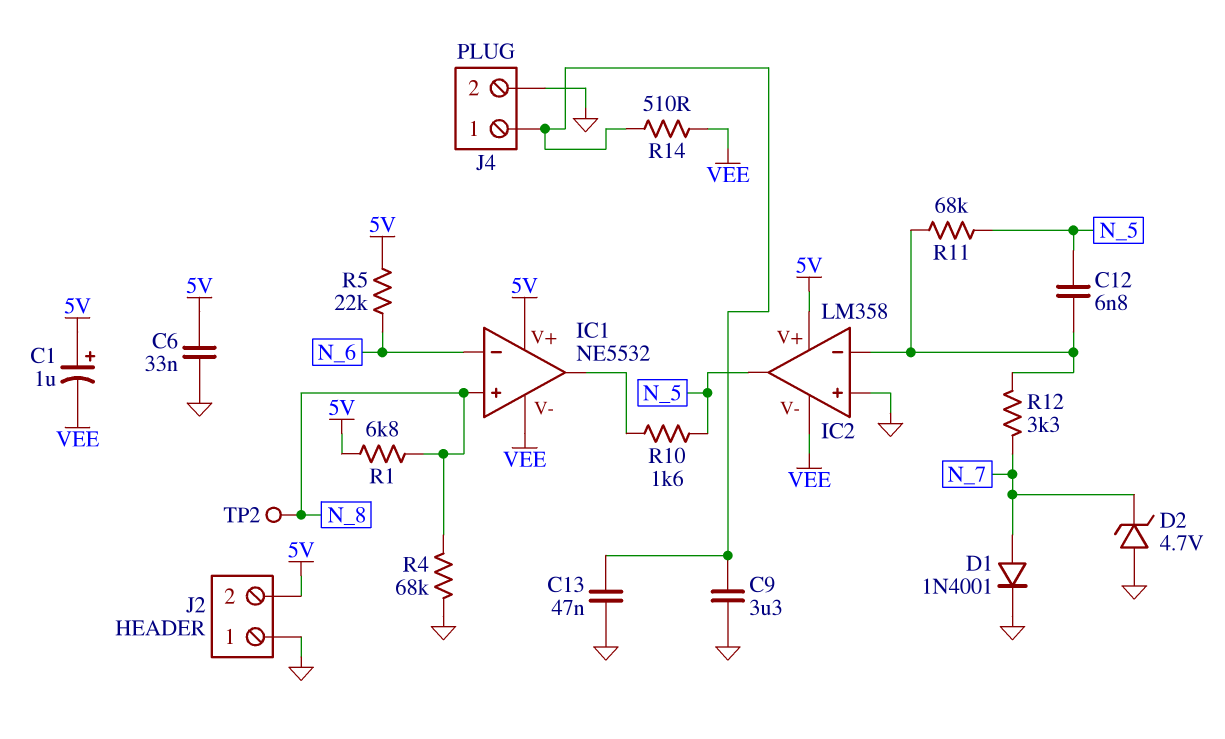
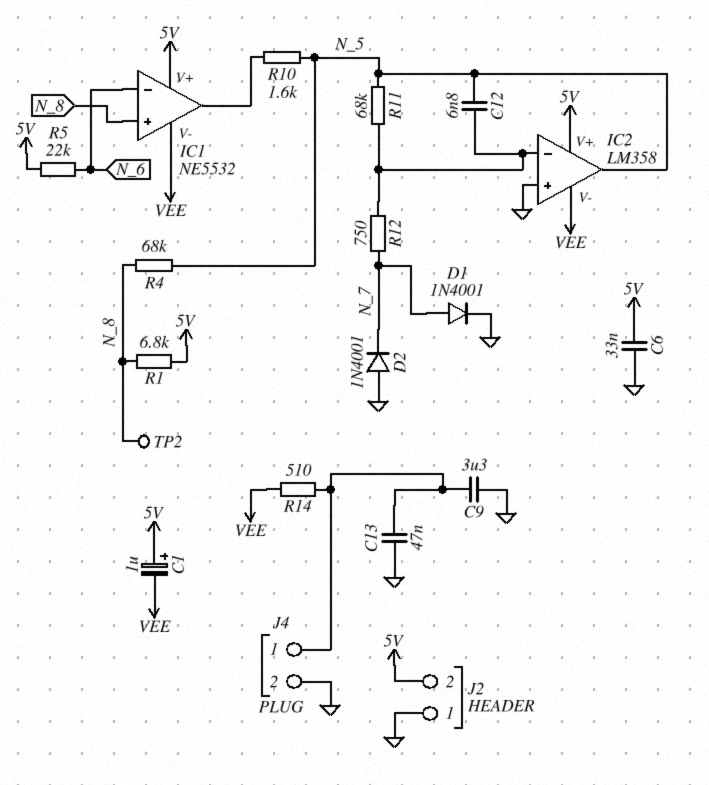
D2: zener 4.7V (A GND, K N_7) -> diode 1N4001 (A GND, K N_7)
R4: 68k (GND, N_8) -> 68k (N_5, N_8)
R12: 3.3k (IC2/in-, N_7) -> 750 (IC2/in-, N_7)

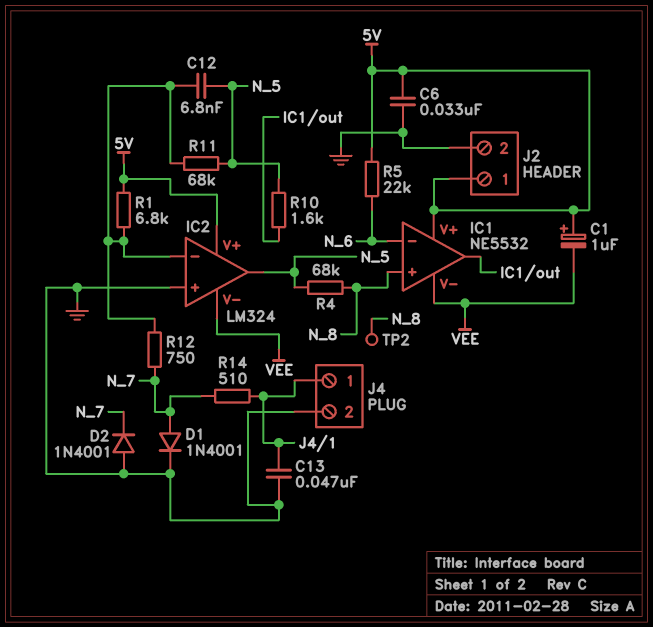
C9: 3.3uF (GND, J4/1) -> none
IC2: LM358 -> LM324
J2 pin 1: GND -> 5V
J2 pin 2: 5V -> GND
R1: 6.8k (5V, N_8) -> 6.8k (5V, IC2/in-)
R14: 510 (J4/1, VEE) -> 510 (J4/1, N_7)

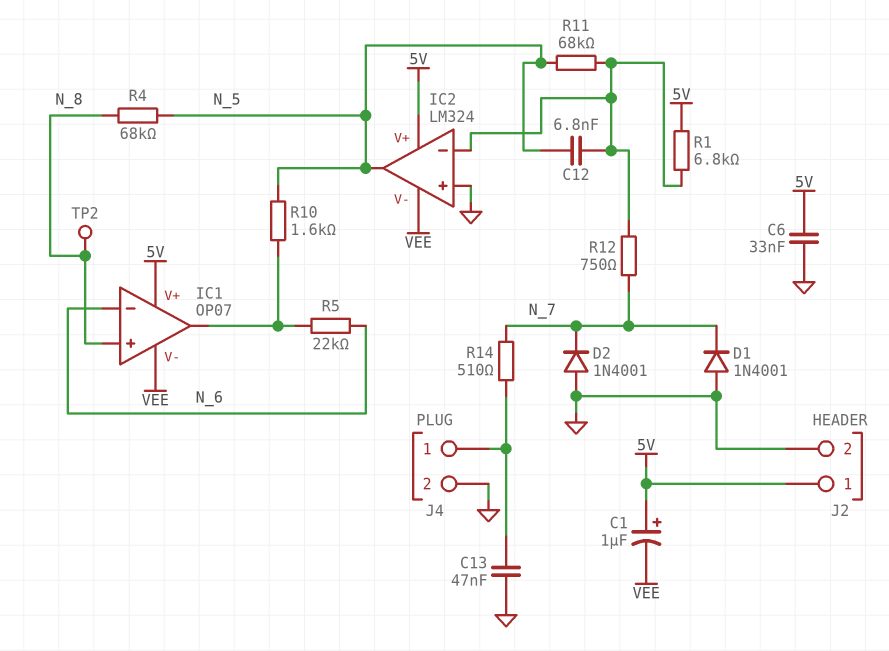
D1: diode 1N4001 (A N_7, K GND) -> diode 1N4001 (A GND, K N_7)
IC1: NE5532 -> OP07
R5: 22k (5V, N_6) -> 22k (IC1/out, N_6)

